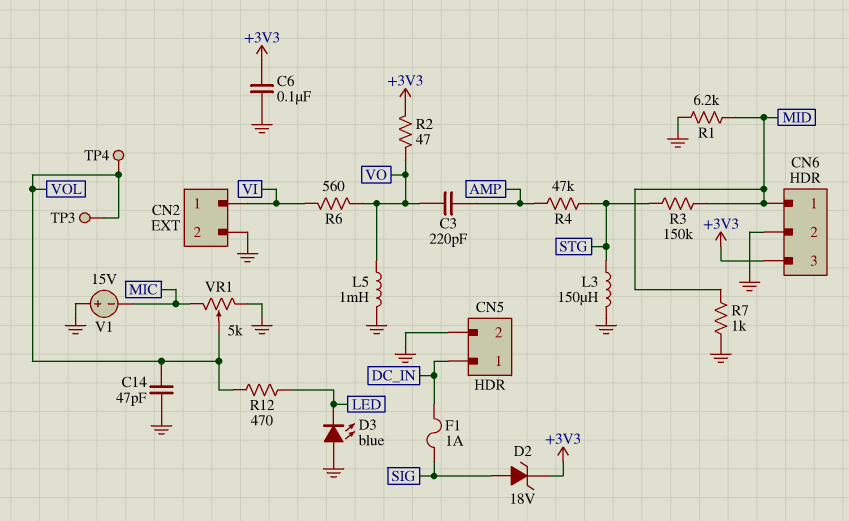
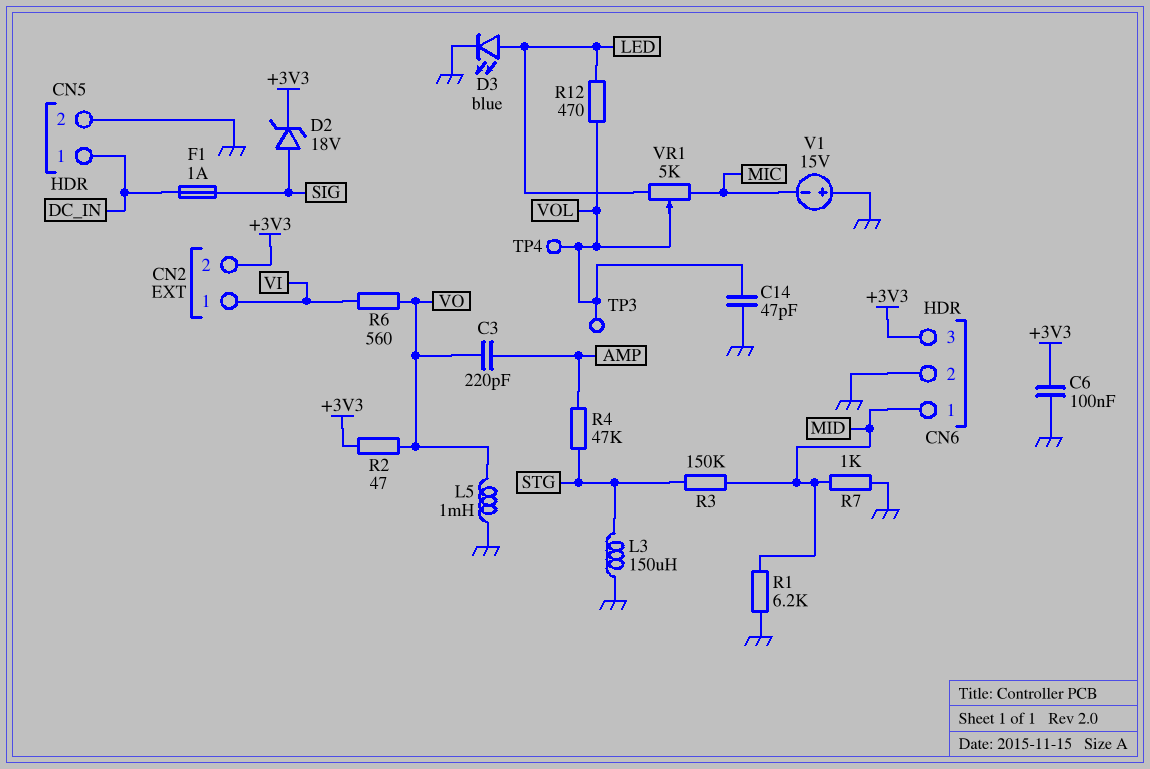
CN2 pin 2: GND -> +3V3
D3: LED blue (A GND, K LED) -> LED blue (A LED, K GND)
VR1: 5k (GND, MIC, wiper VOL) -> 5k (LED, MIC, wiper VOL)

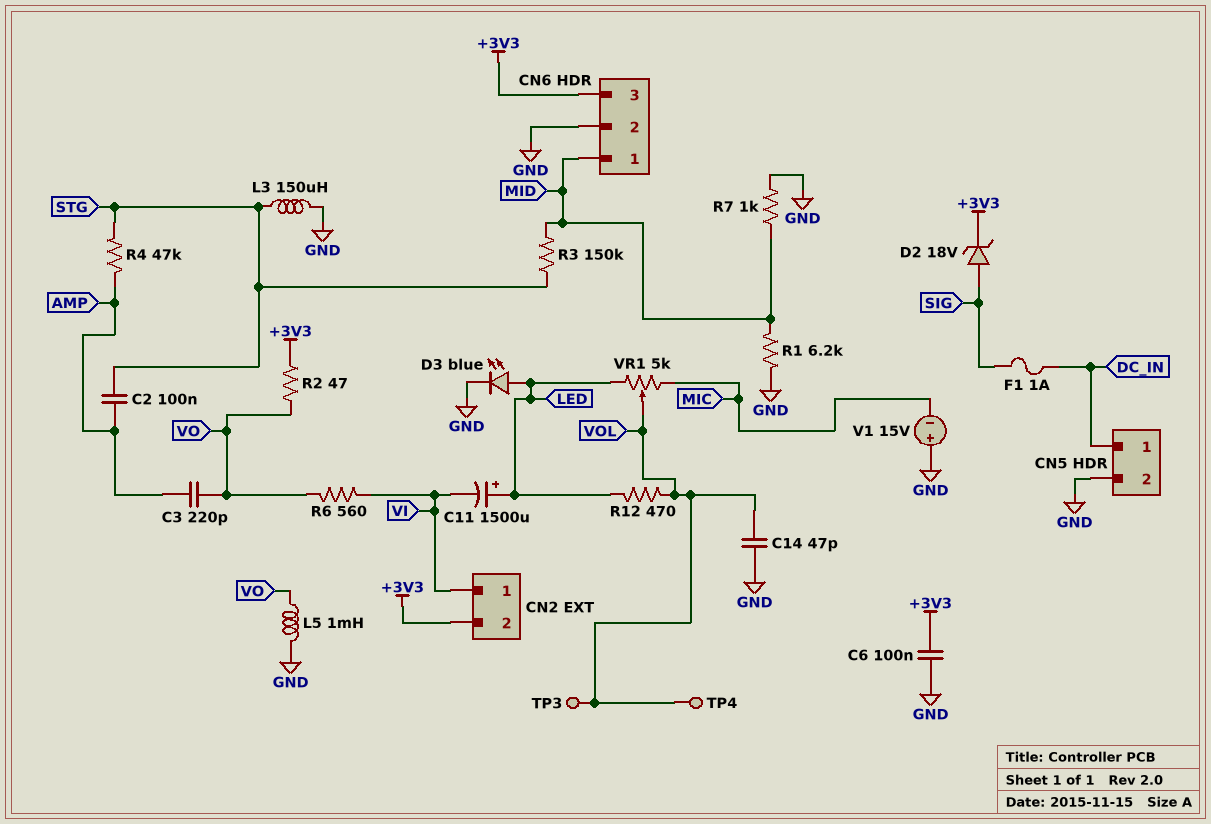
C2: none -> 100nF (AMP, STG)
C11: none -> 1500uF (plus LED, minus VI)

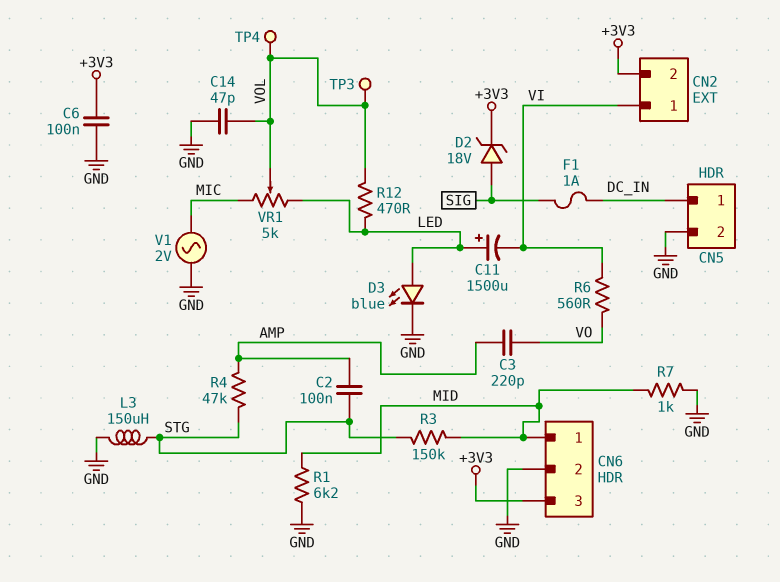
L5: 1mH (GND, VO) -> none
R2: 47 (+3V3, VO) -> none
V1: 15V (plus GND, minus MIC) -> AC 2V (GND, MIC)

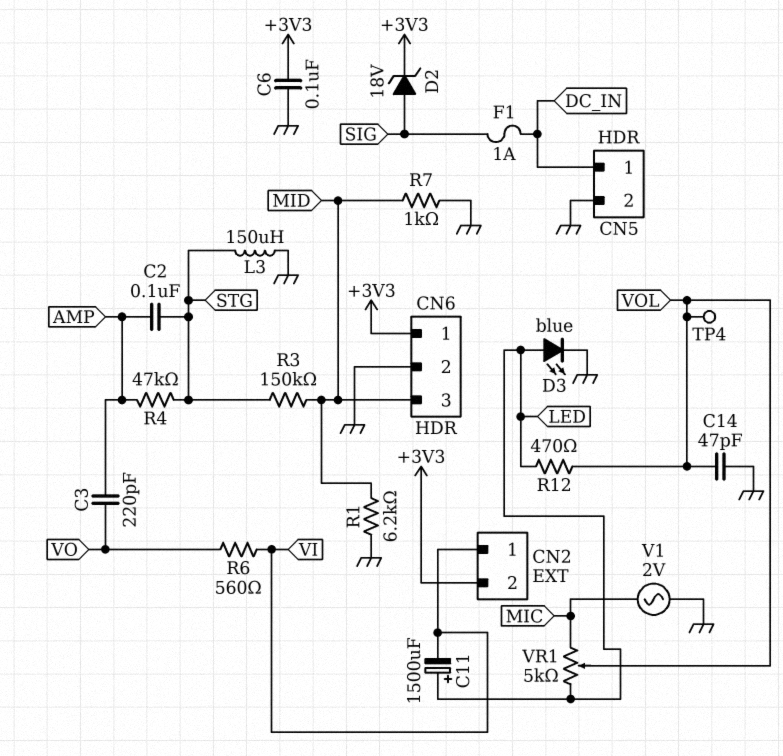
CN6 pin 1: MID -> +3V3
CN6 pin 3: +3V3 -> MID
TP3: test point (VOL) -> none

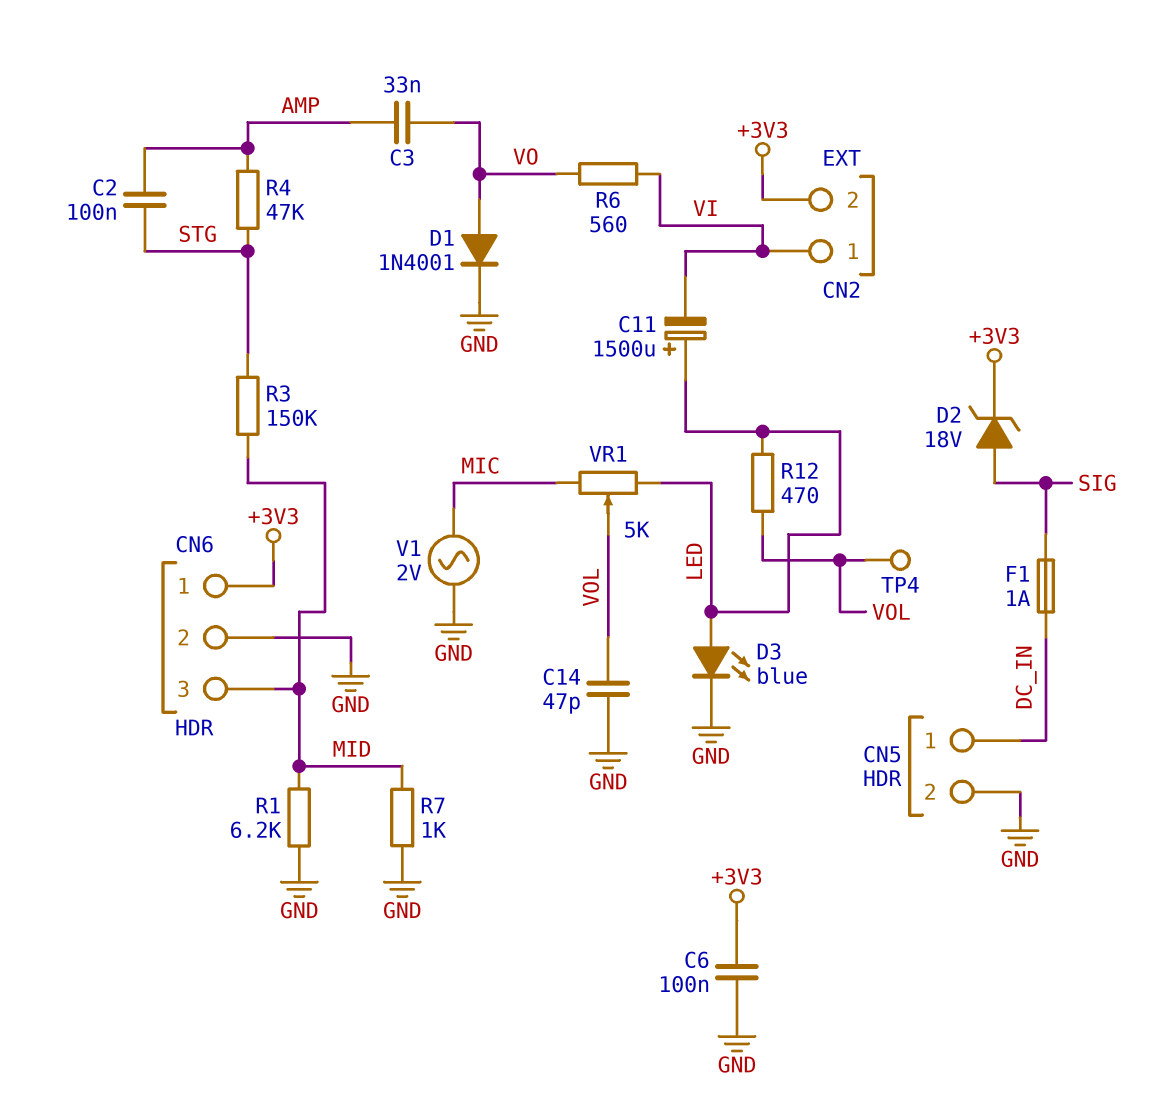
C3: 220pF (AMP, VO) -> 33nF (AMP, VO)
D1: none -> diode 1N4001 (A VO, K GND)
L3: 150uH (GND, STG) -> none

